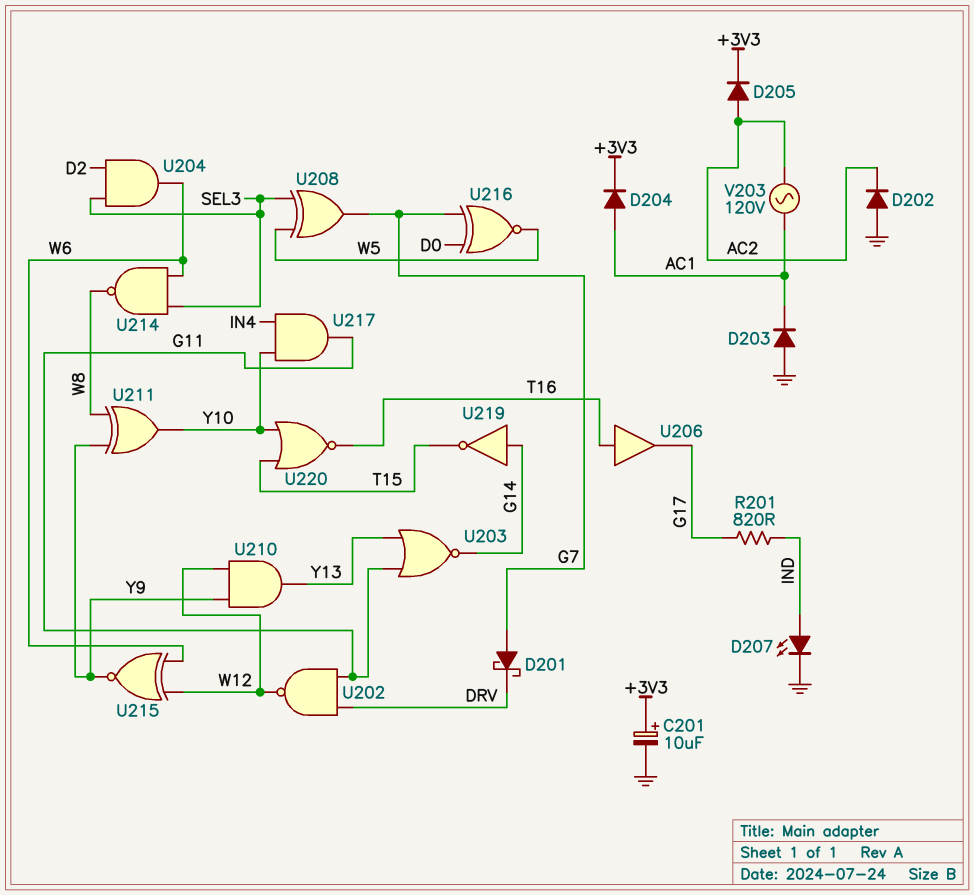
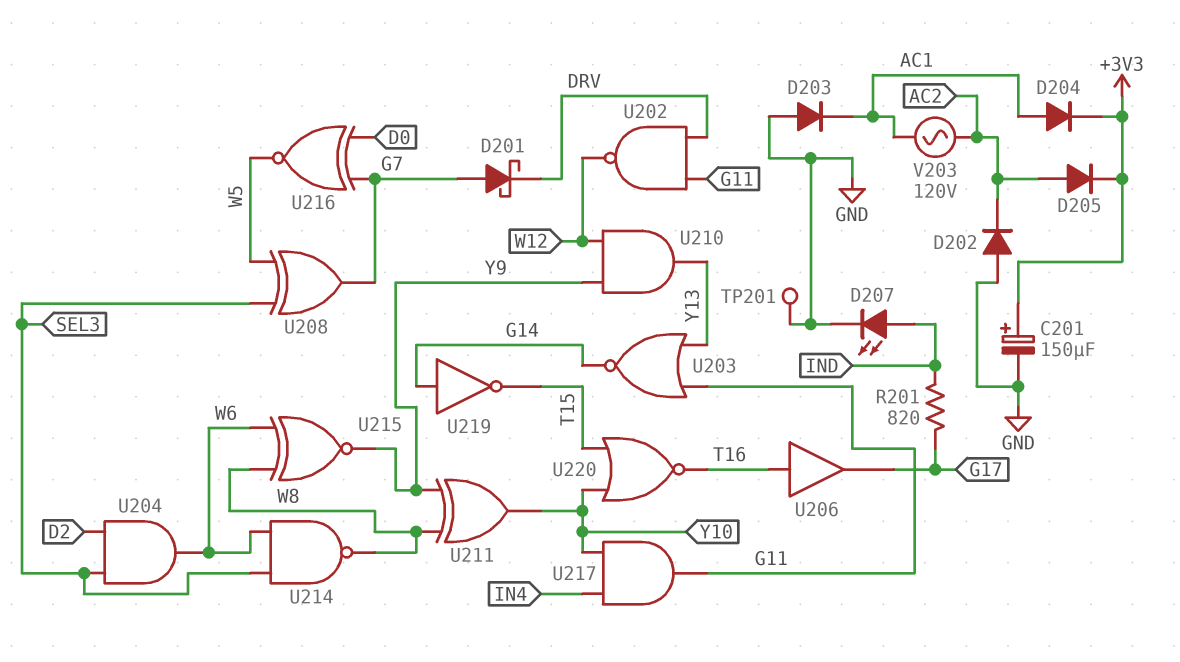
C201: 10uF (plus +3V3, minus GND) -> 150uF (plus +3V3, minus GND)
TP201: none -> test point (GND)
U215: XNOR (in W6, in W12, out Y9) -> XNOR (in W6, in W8, out Y9)

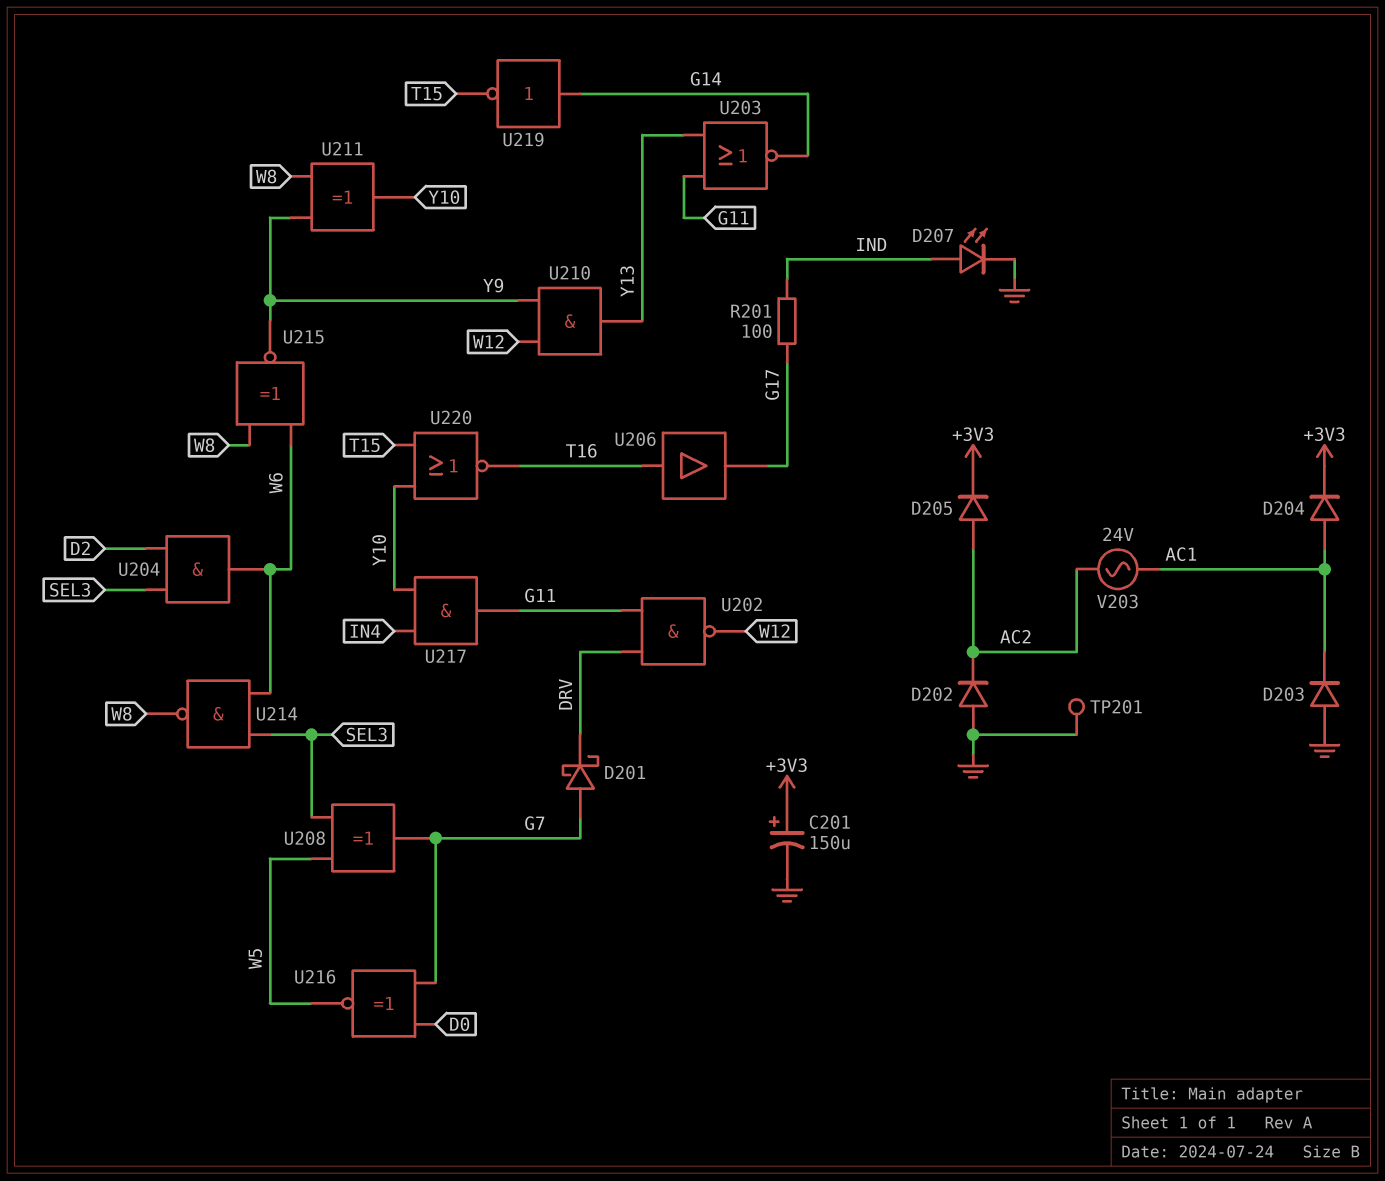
R201: 820 (G17, IND) -> 100 (G17, IND)
V203: AC 120V (AC1, AC2) -> AC 24V (AC1, AC2)

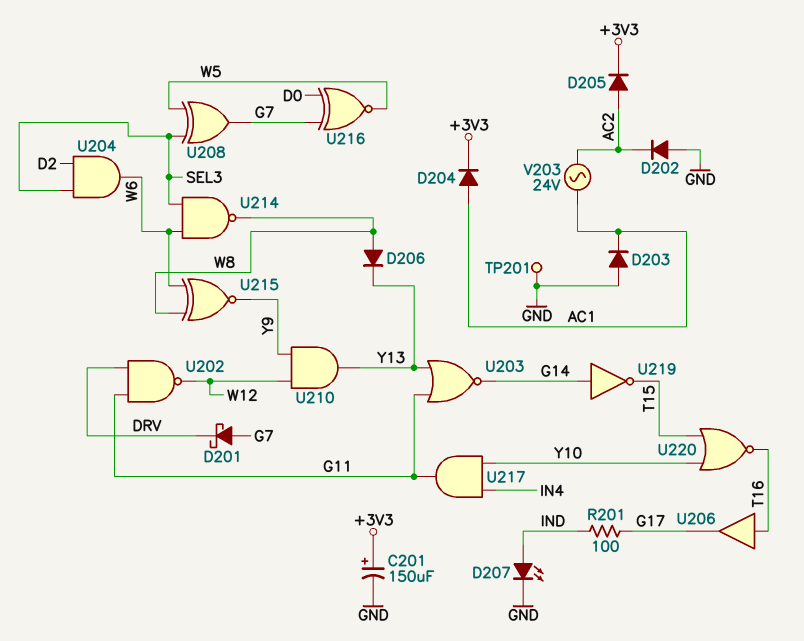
D206: none -> diode (A W8, K Y13)
U211: XOR (in W8, in Y9, out Y10) -> none

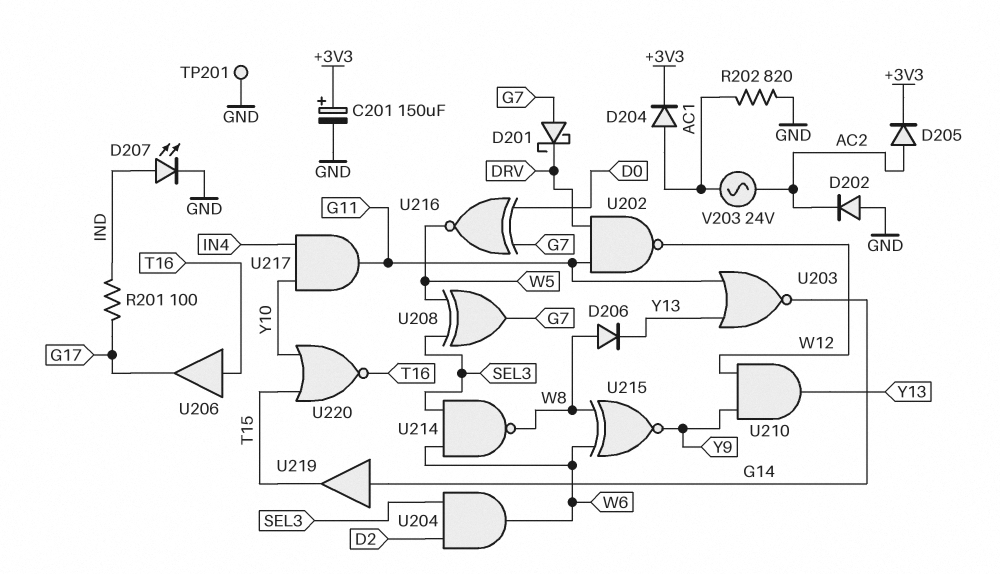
D203: diode (A GND, K AC1) -> none
R202: none -> 820 (AC1, GND)
U219: NOT (in G14, out T15) -> buffer (in G14, out T15)

